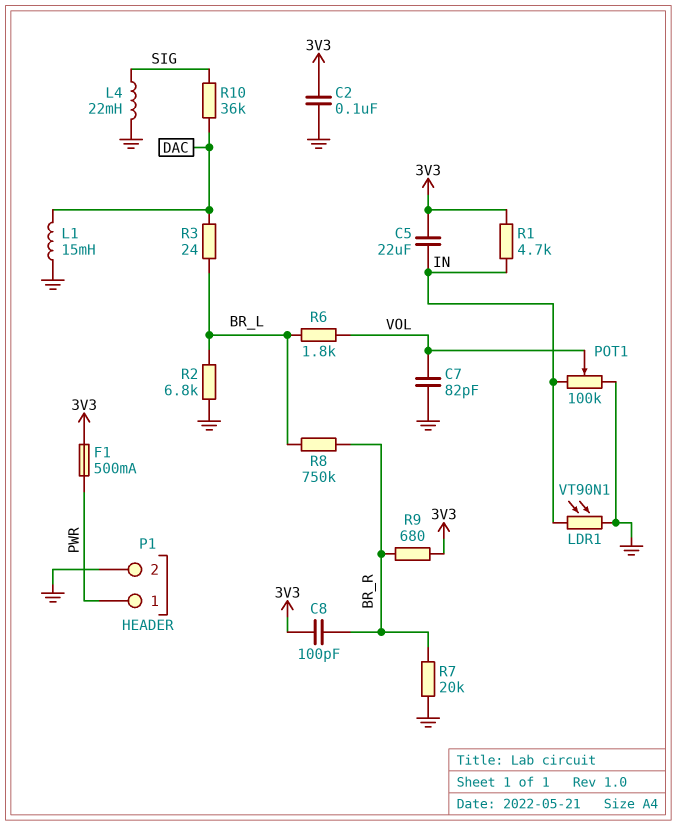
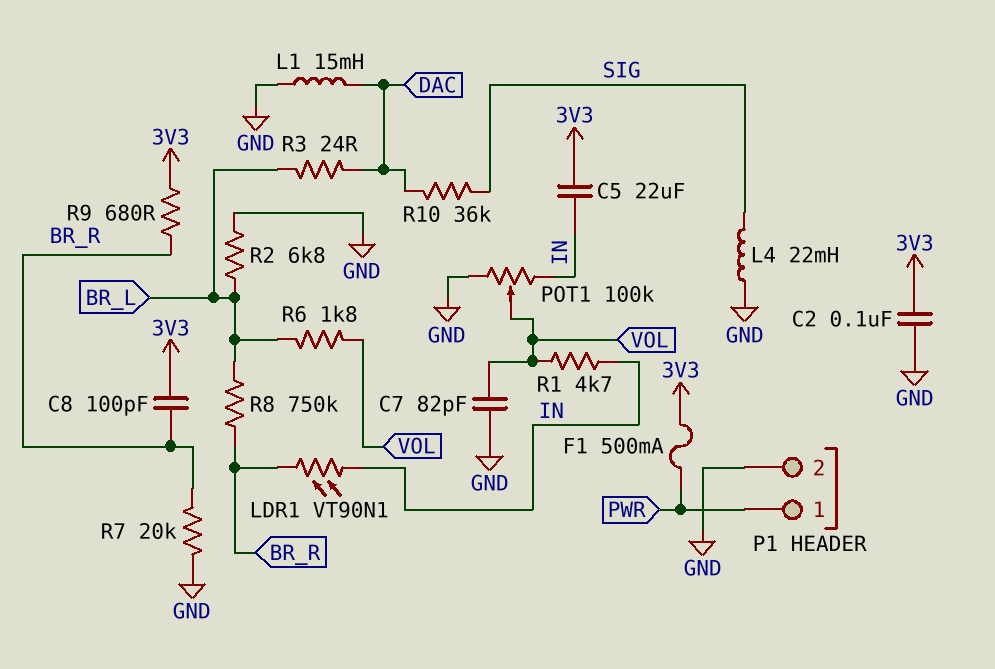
LDR1: VT90N1 (GND, IN) -> VT90N1 (BR_R, IN)
R1: 4.7k (3V3, IN) -> 4.7k (IN, VOL)

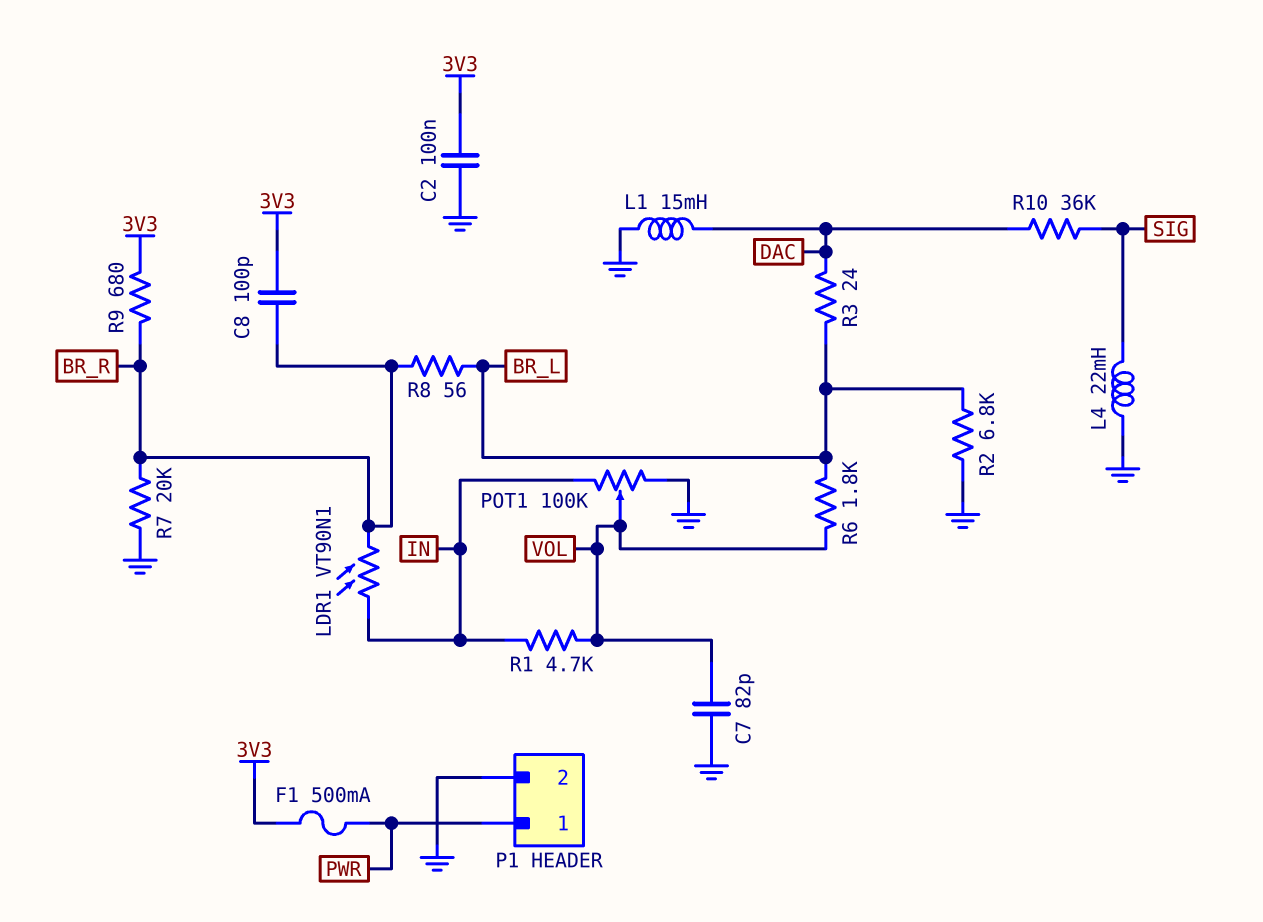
C5: 22uF (3V3, IN) -> none
R8: 750k (BR_L, BR_R) -> 56 (BR_L, BR_R)

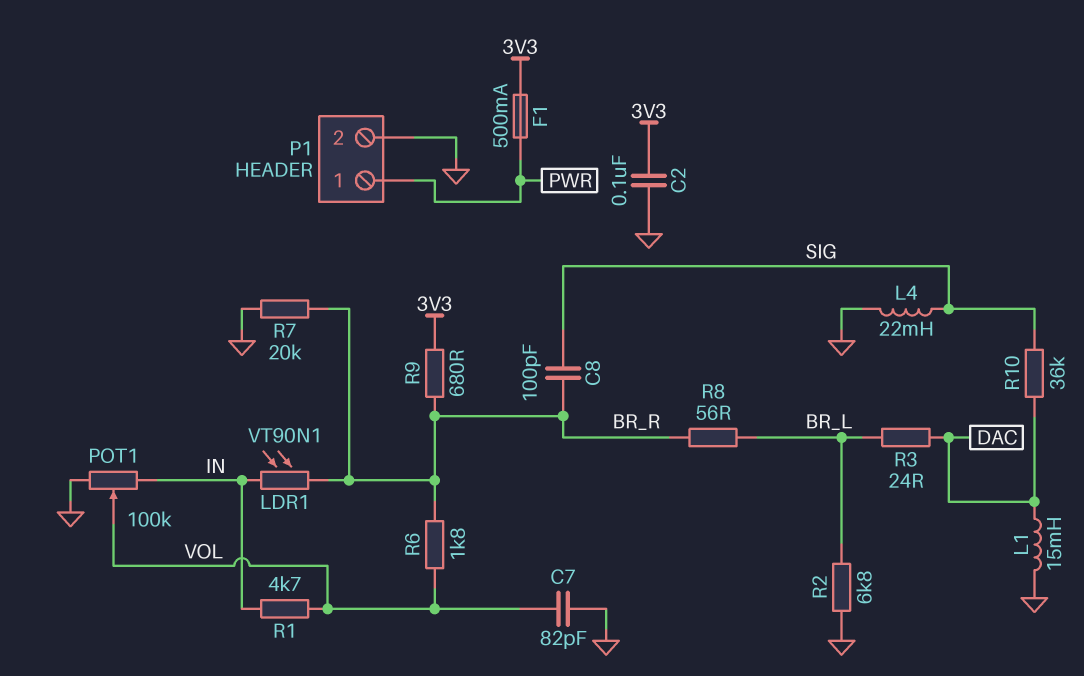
C8: 100pF (3V3, BR_R) -> 100pF (BR_R, SIG)
R6: 1.8k (BR_L, VOL) -> 1.8k (BR_R, VOL)

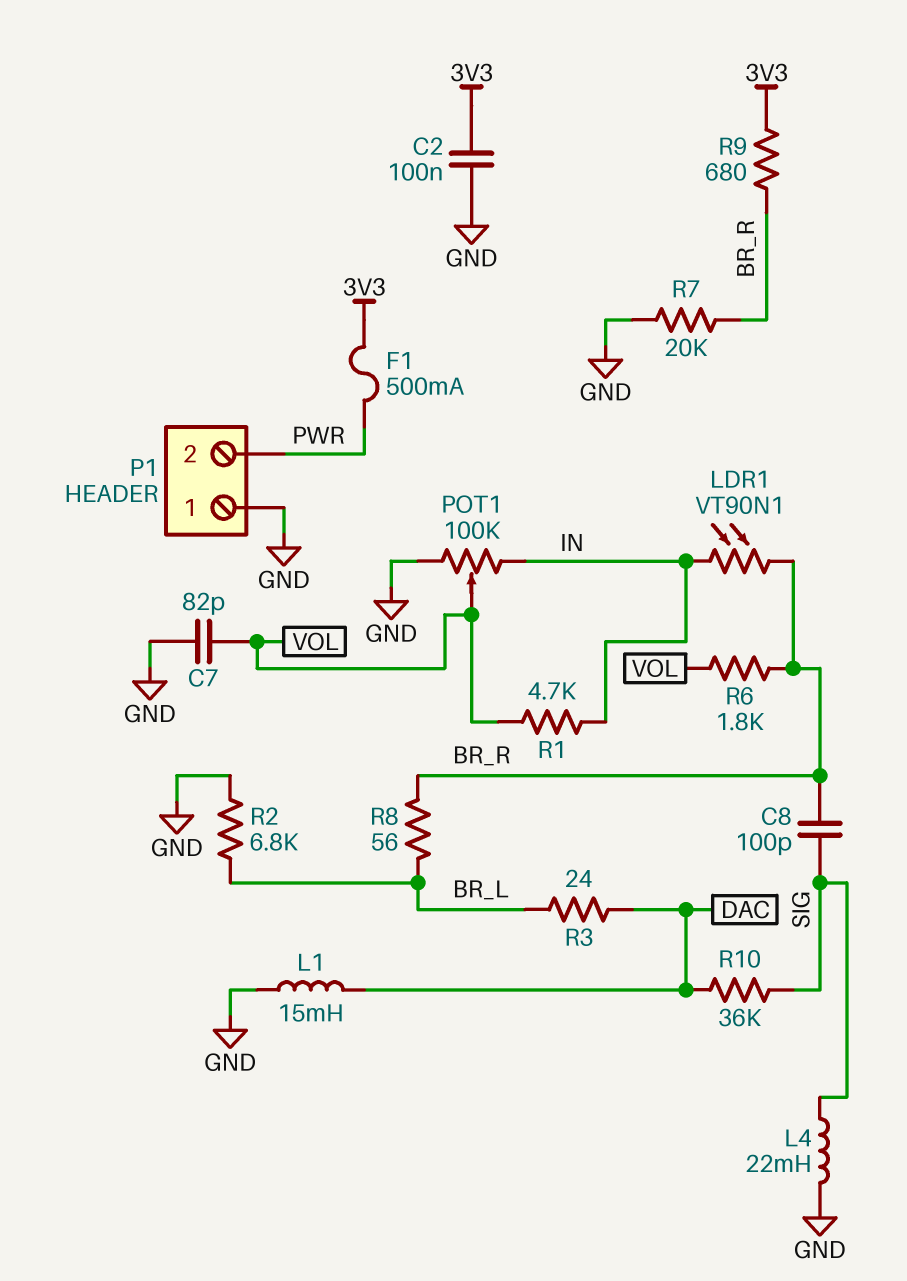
P1 pin 1: PWR -> GND
P1 pin 2: GND -> PWR

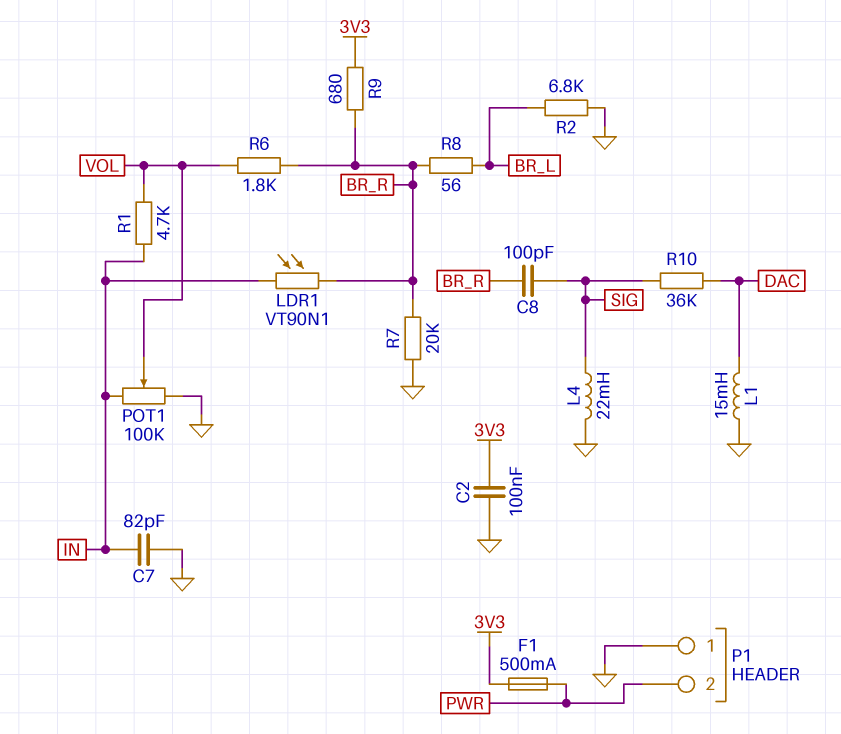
C7: 82pF (GND, VOL) -> 82pF (GND, IN)
R3: 24 (BR_L, DAC) -> none

